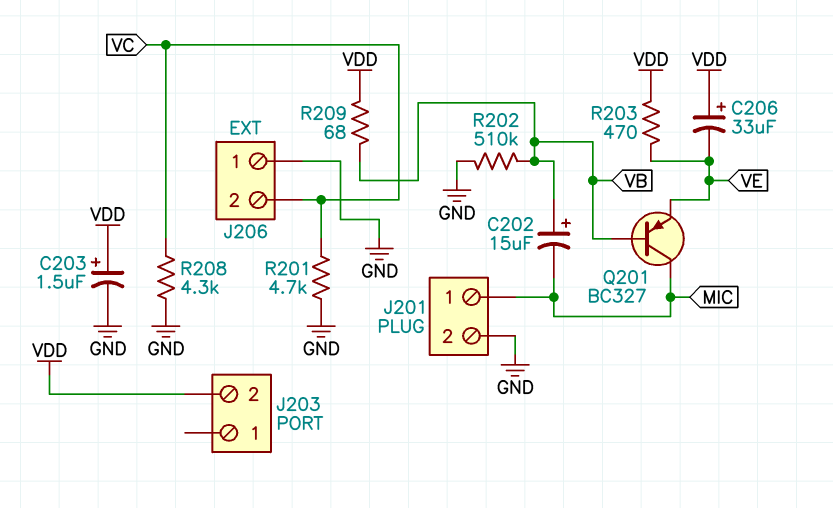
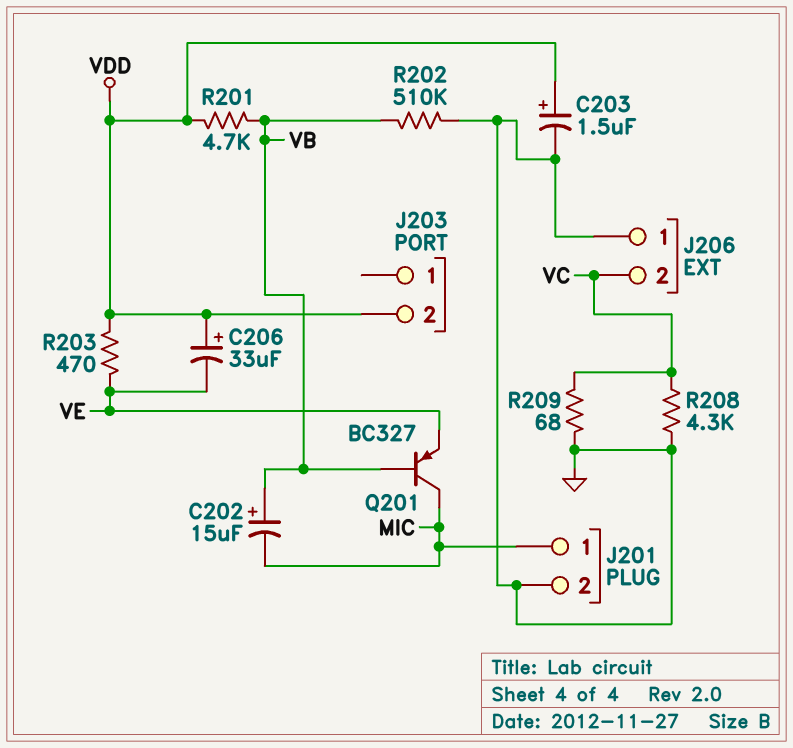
R201: 4.7k (GND, VC) -> 4.7k (VB, VDD)
R209: 68 (VB, VDD) -> 68 (GND, VC)

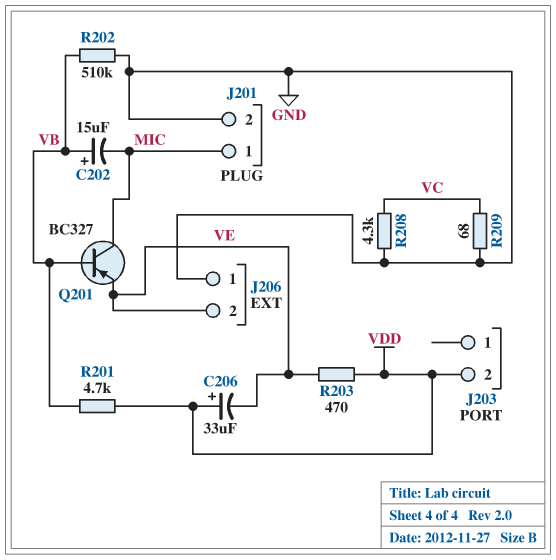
C203: 1.5uF (plus VDD, minus GND) -> none
J206 pin 2: VC -> VE

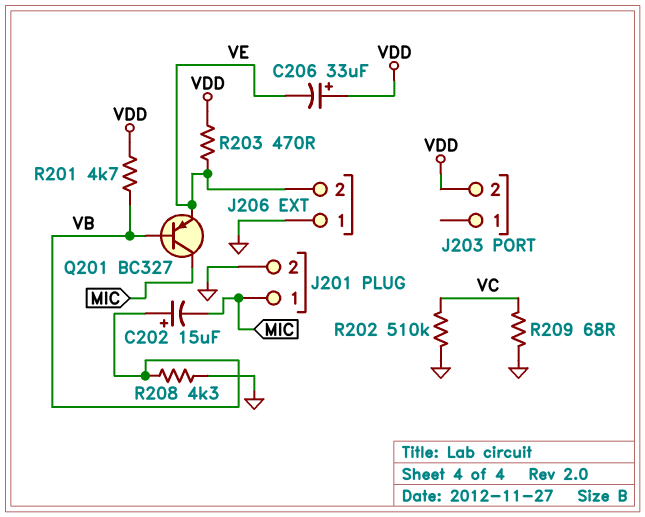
R202: 510k (GND, VB) -> 510k (GND, VC)
R208: 4.3k (GND, VC) -> 4.3k (GND, VB)

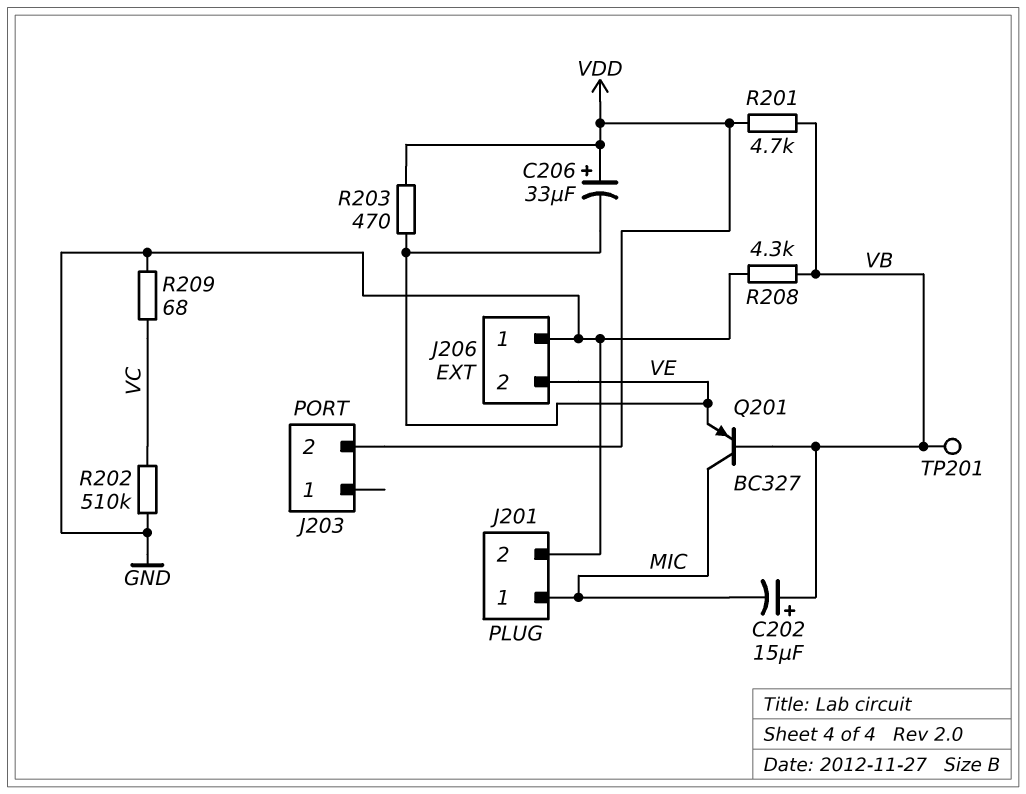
TP201: none -> test point (VB)

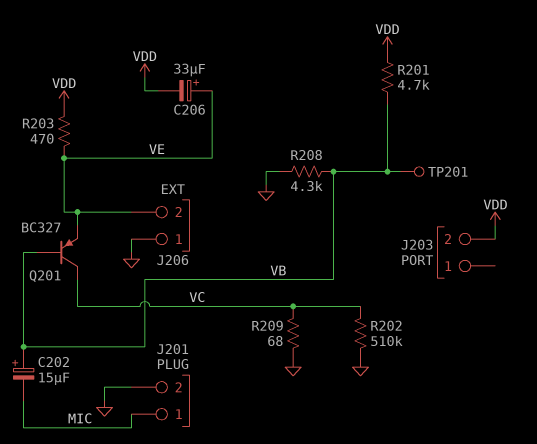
C206: 33uF (plus VDD, minus VE) -> 33uF (plus VE, minus VDD)
Q201: PNP BC327 (B VB, C MIC, E VE) -> PNP BC327 (B VB, C VC, E VE)

